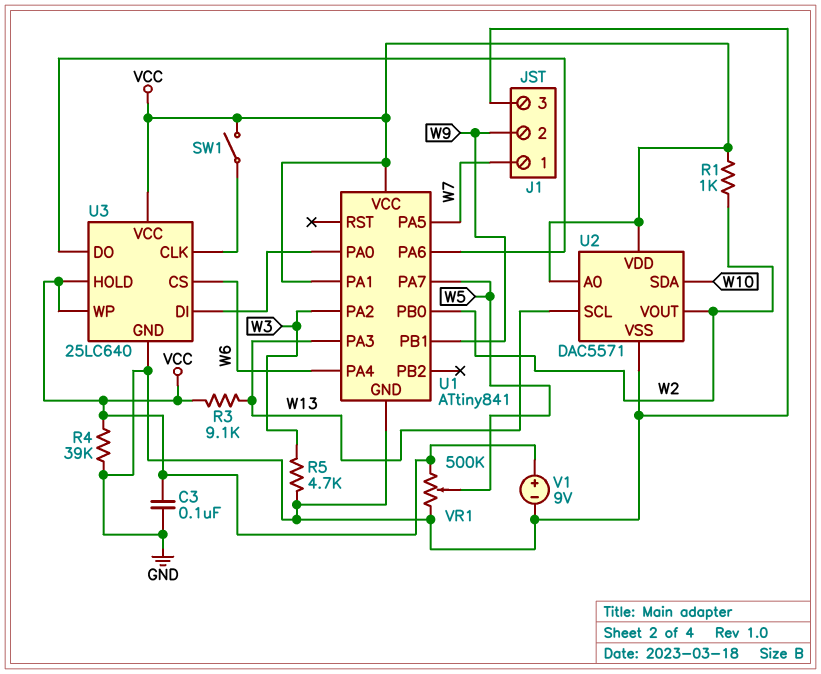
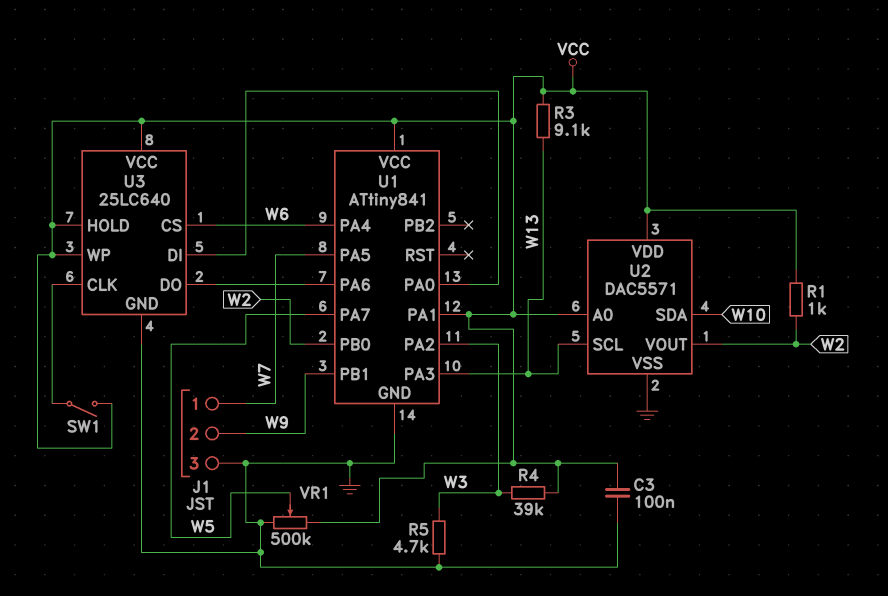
R4: 39k (GND, VCC) -> 39k (VCC, W3)
V1: 9V (plus VCC, minus GND) -> none

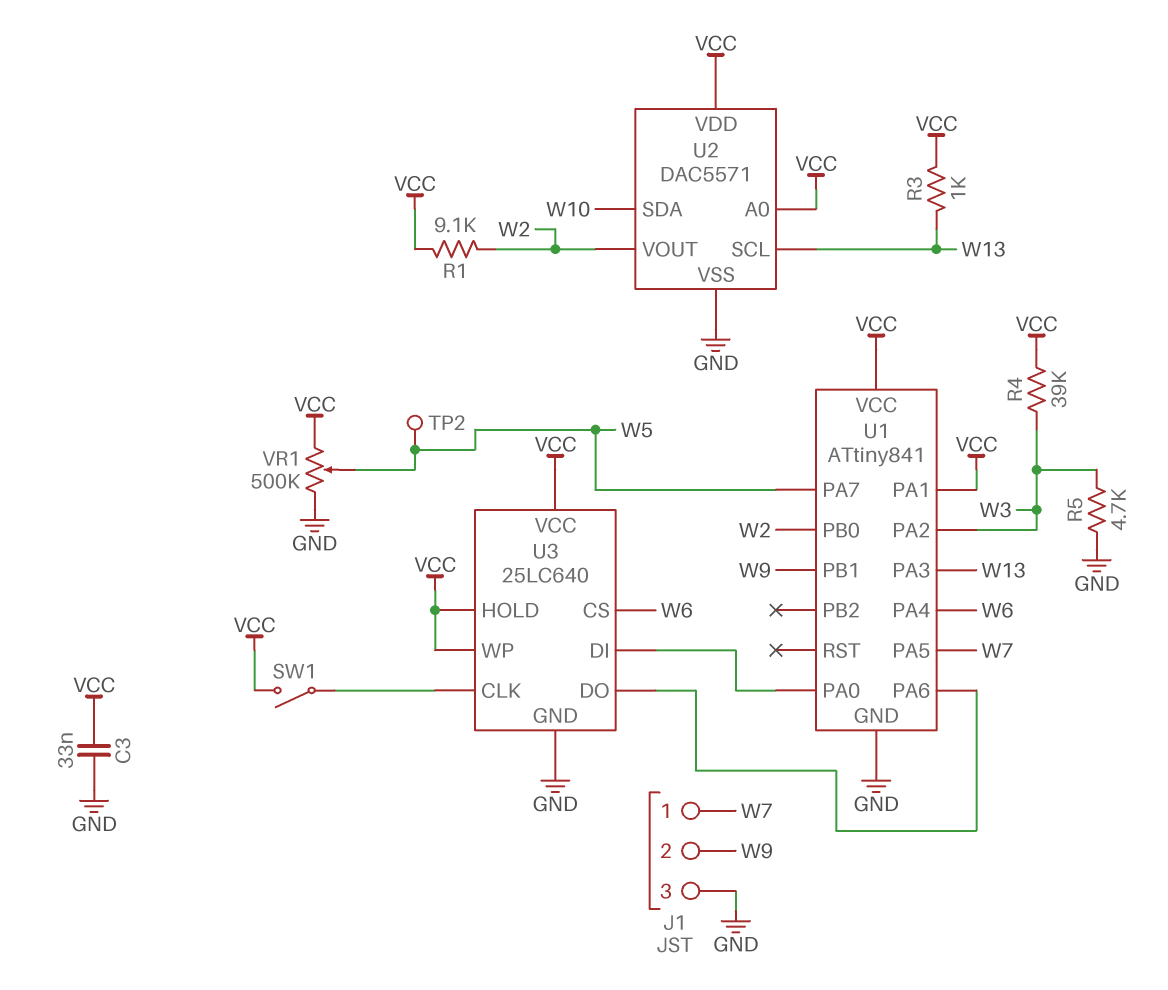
C3: 100nF (GND, VCC) -> 33nF (GND, VCC)
R1: 1k (VCC, W2) -> 9.1k (VCC, W2)
R3: 9.1k (VCC, W13) -> 1k (VCC, W13)
TP2: none -> test point (W5)

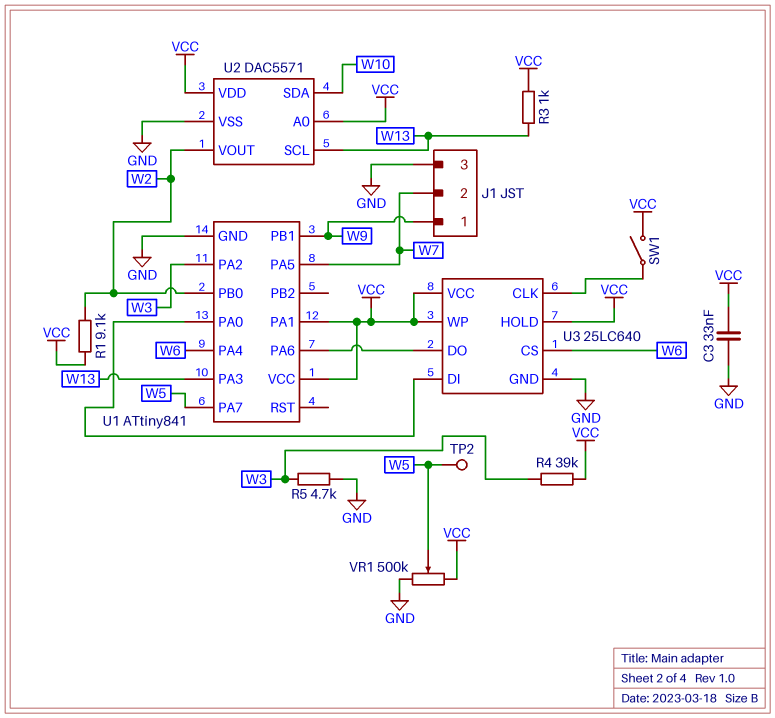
J1 pin 1: W7 -> W9
J1 pin 2: W9 -> W7

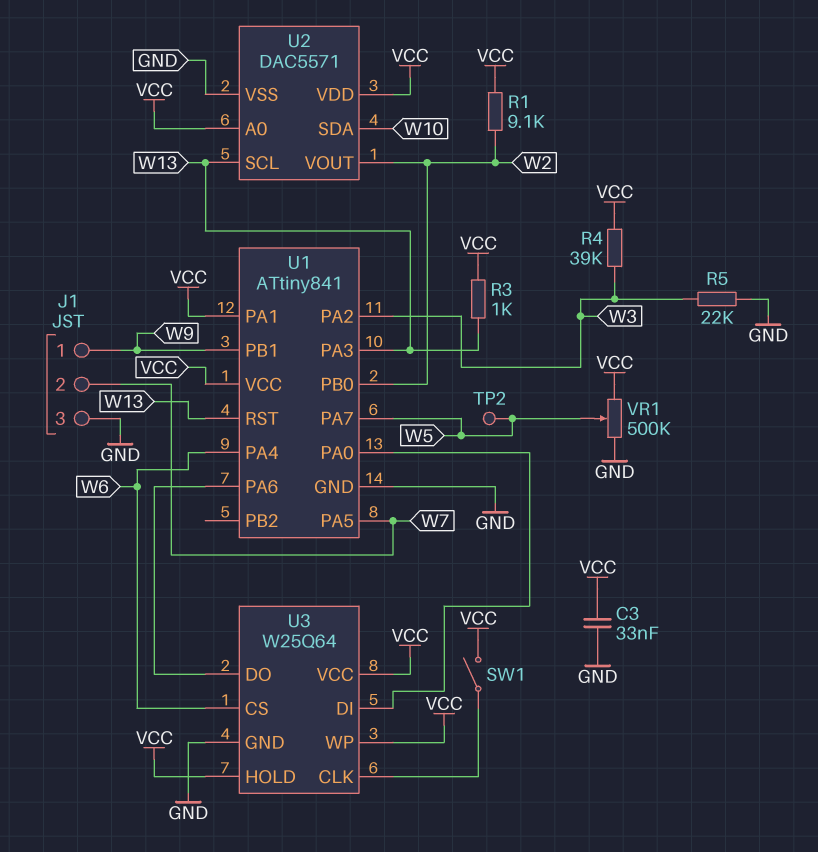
R5: 4.7k (GND, W3) -> 22k (GND, W3)
U1 pin RST: none -> W13
U3: 25LC640 -> W25Q64

